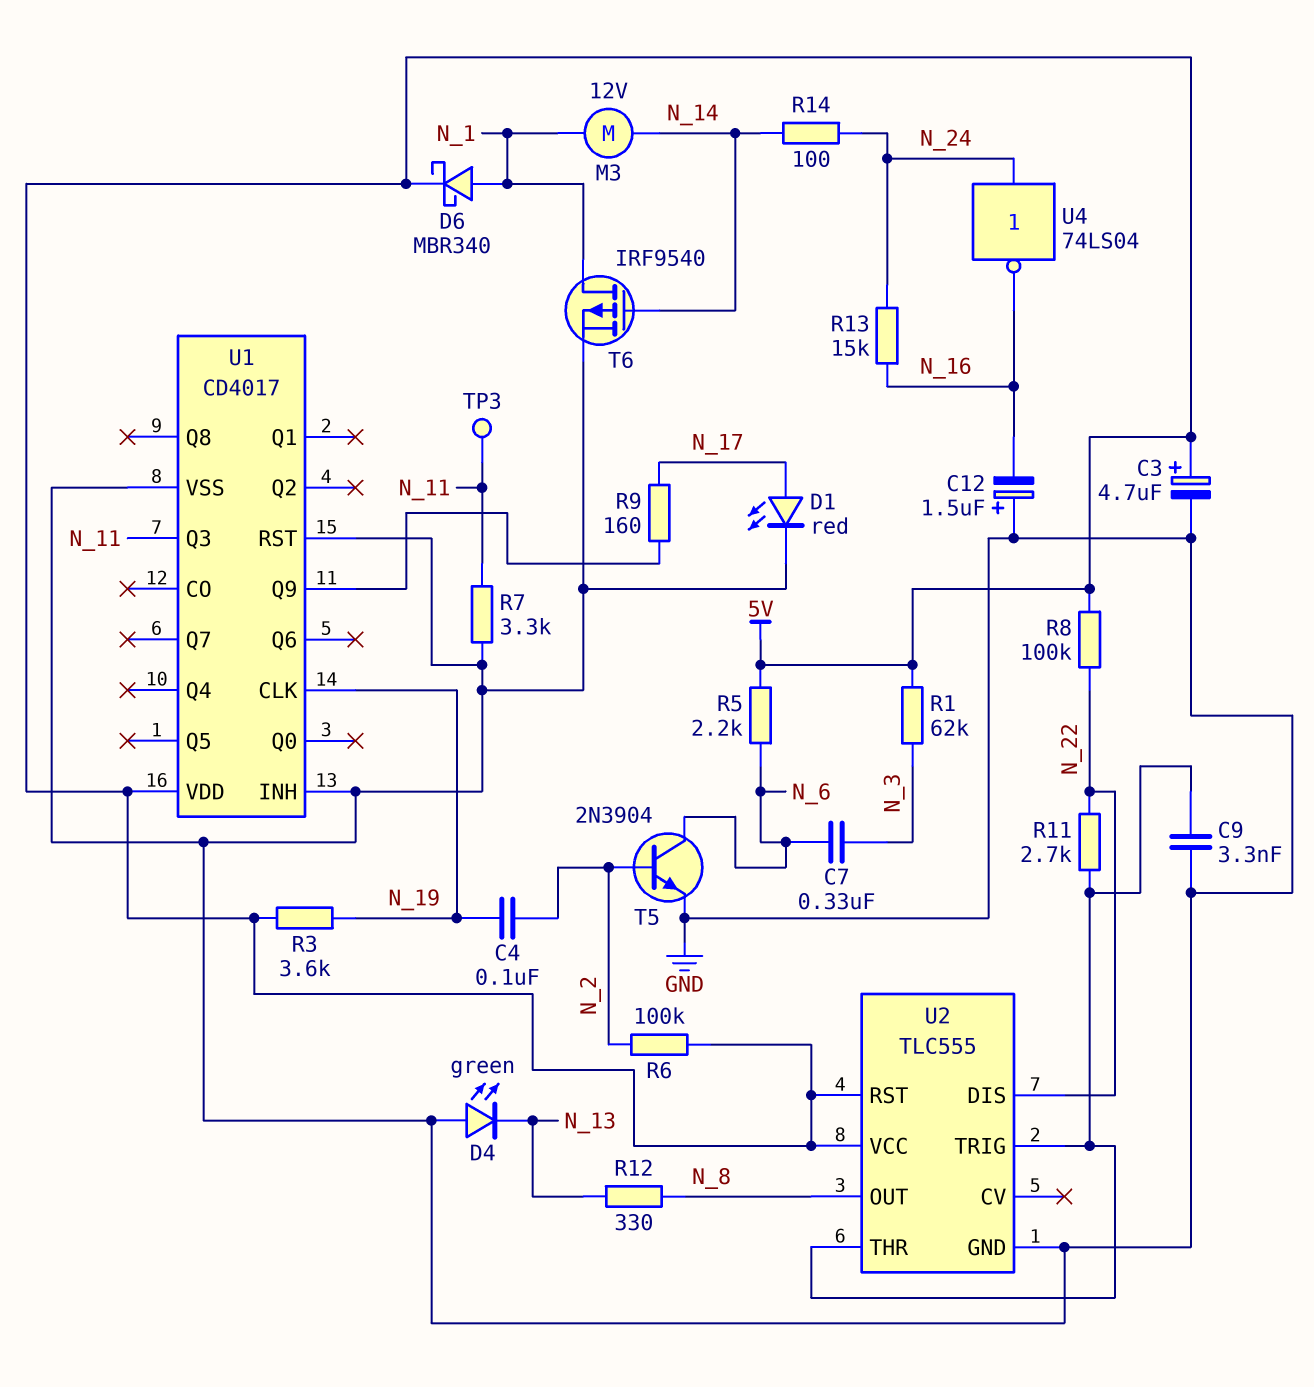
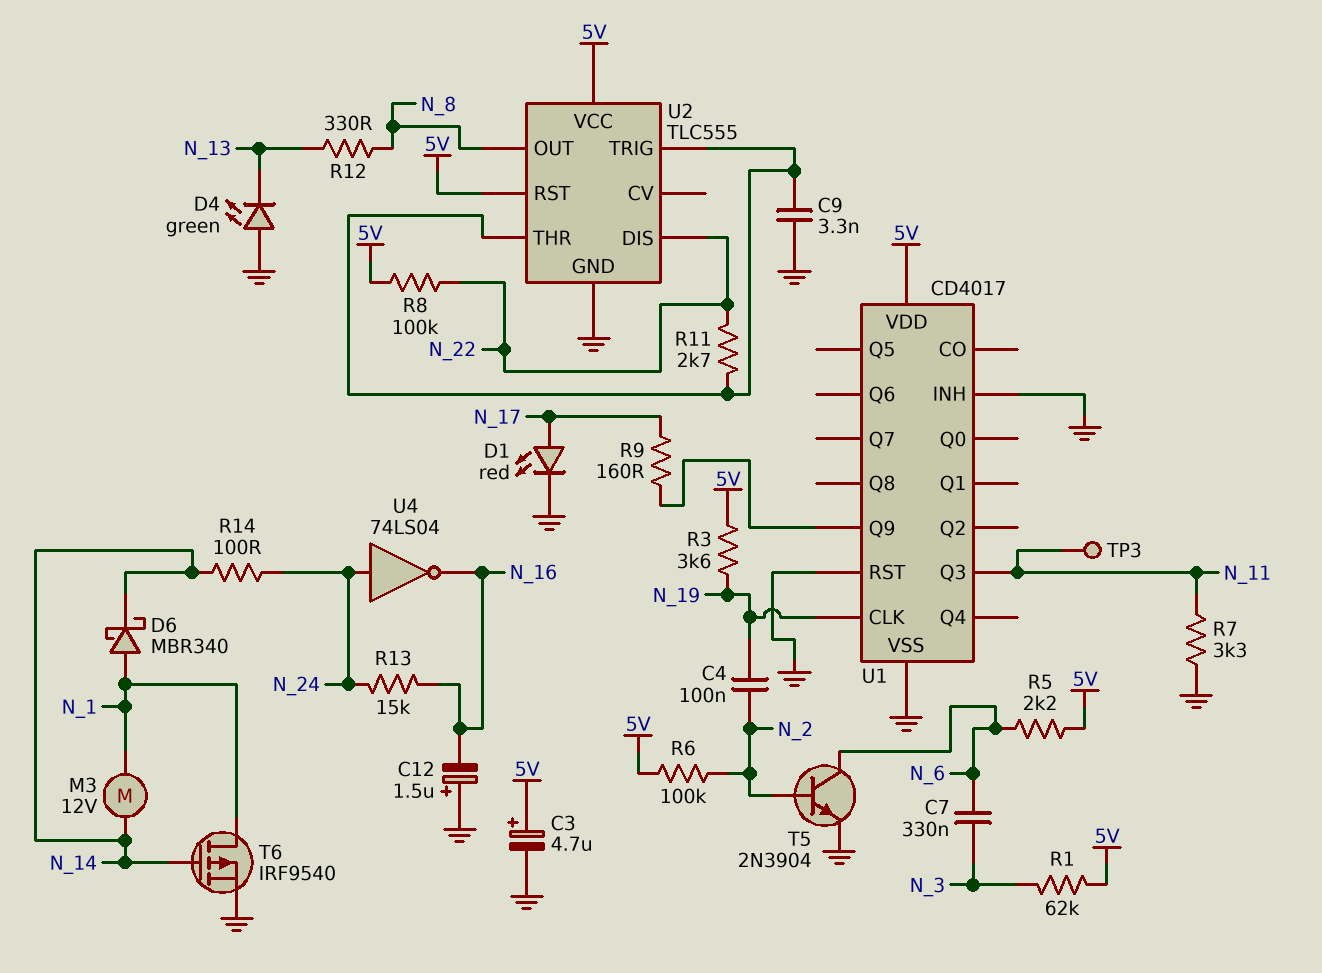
D6: schottky MBR340 (A N_1, K 5V) -> schottky MBR340 (A N_1, K N_14)

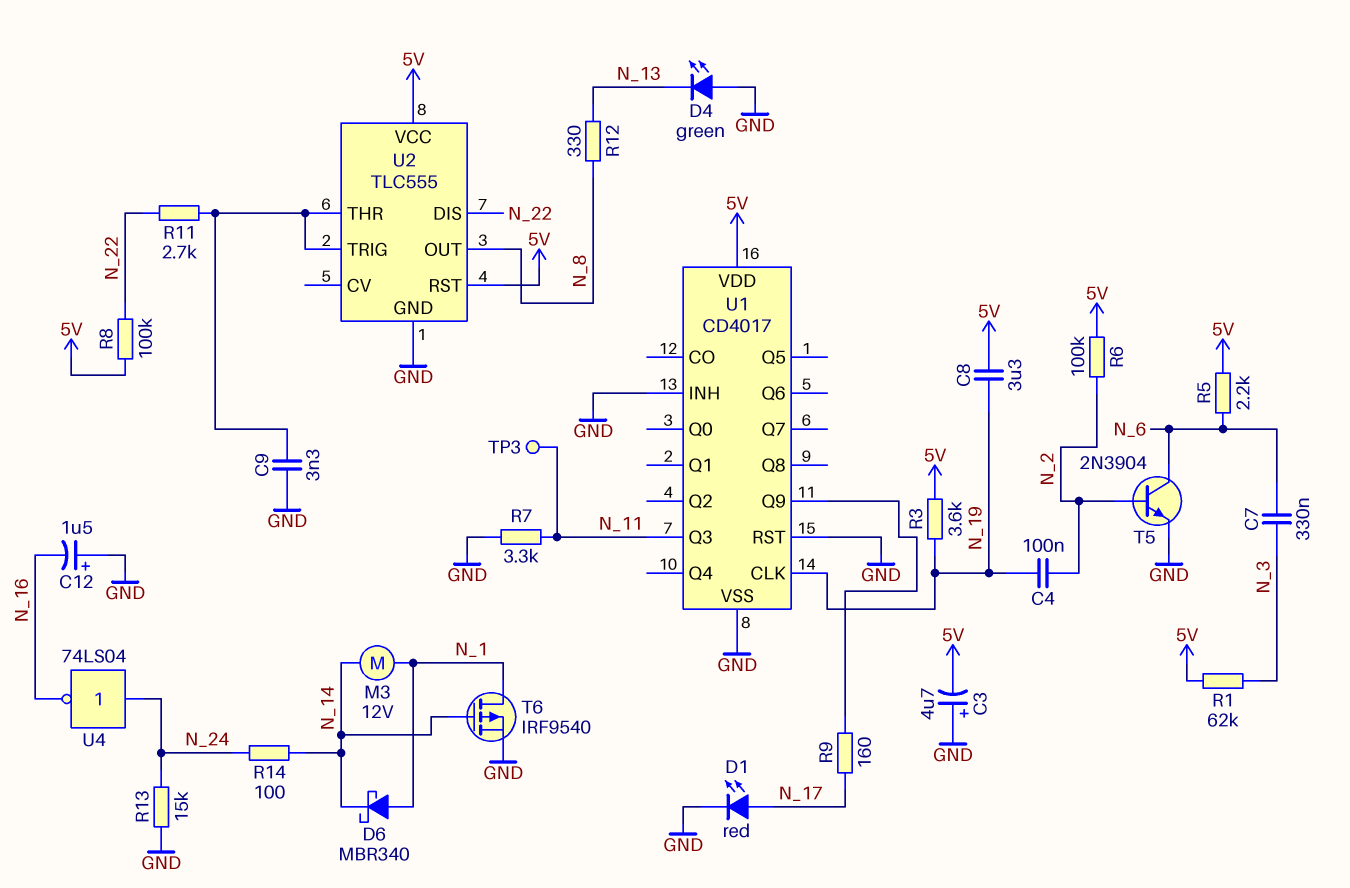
C3: 4.7uF (plus 5V, minus GND) -> 4.7uF (plus GND, minus 5V)
C8: none -> 3.3uF (5V, N_19)
R13: 15k (N_16, N_24) -> 15k (GND, N_24)

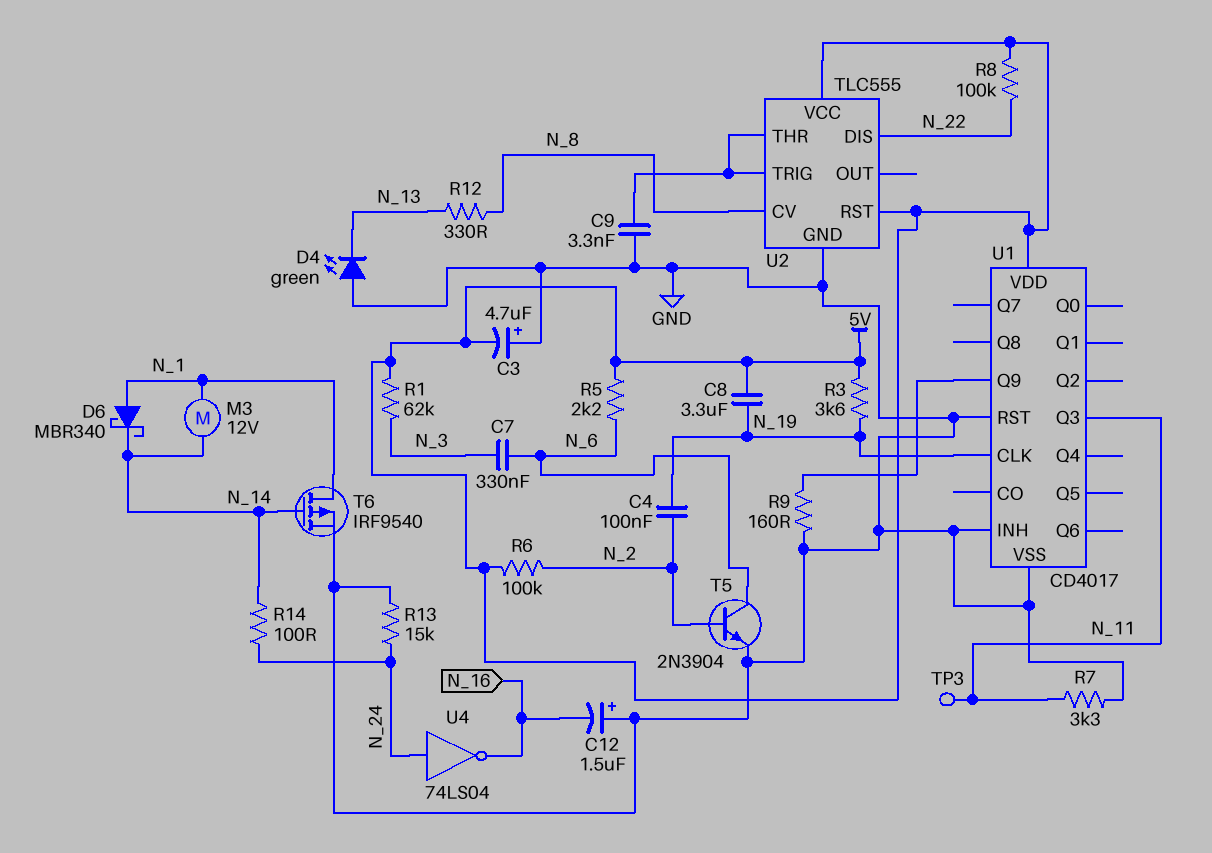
D1: LED red (A N_17, K GND) -> none
R9: 160 (N_17, U1/Q9) -> 160 (GND, U1/Q9)
R11: 2.7k (N_22, U2/THR) -> none
U2 pin CV: none -> N_8
U2 pin OUT: N_8 -> none

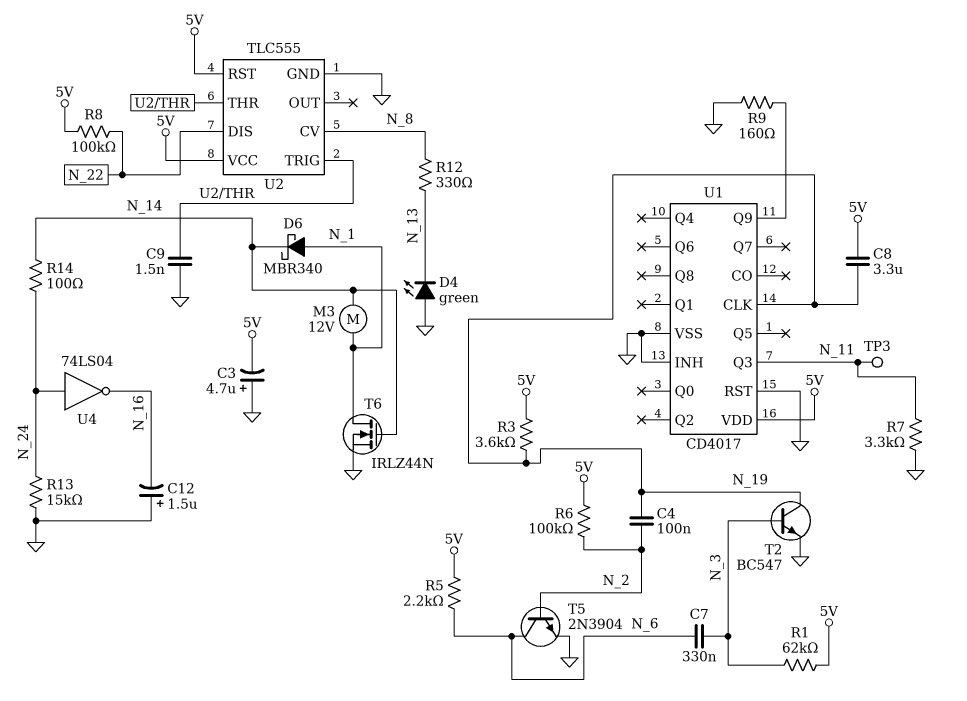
C9: 3.3nF (GND, U2/THR) -> 1.5nF (GND, U2/THR)
T2: none -> NPN BC547 (B N_3, C N_19, E GND)
T6: PMOS IRF9540 (G N_14, D N_1, S GND) -> NMOS IRLZ44N (G N_14, D N_1, S GND)

